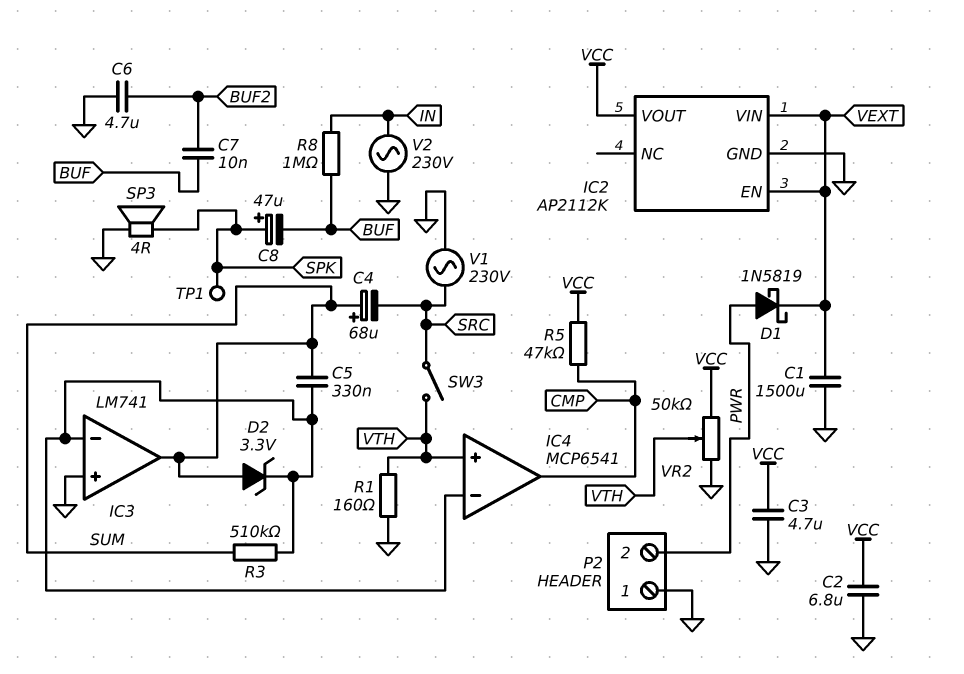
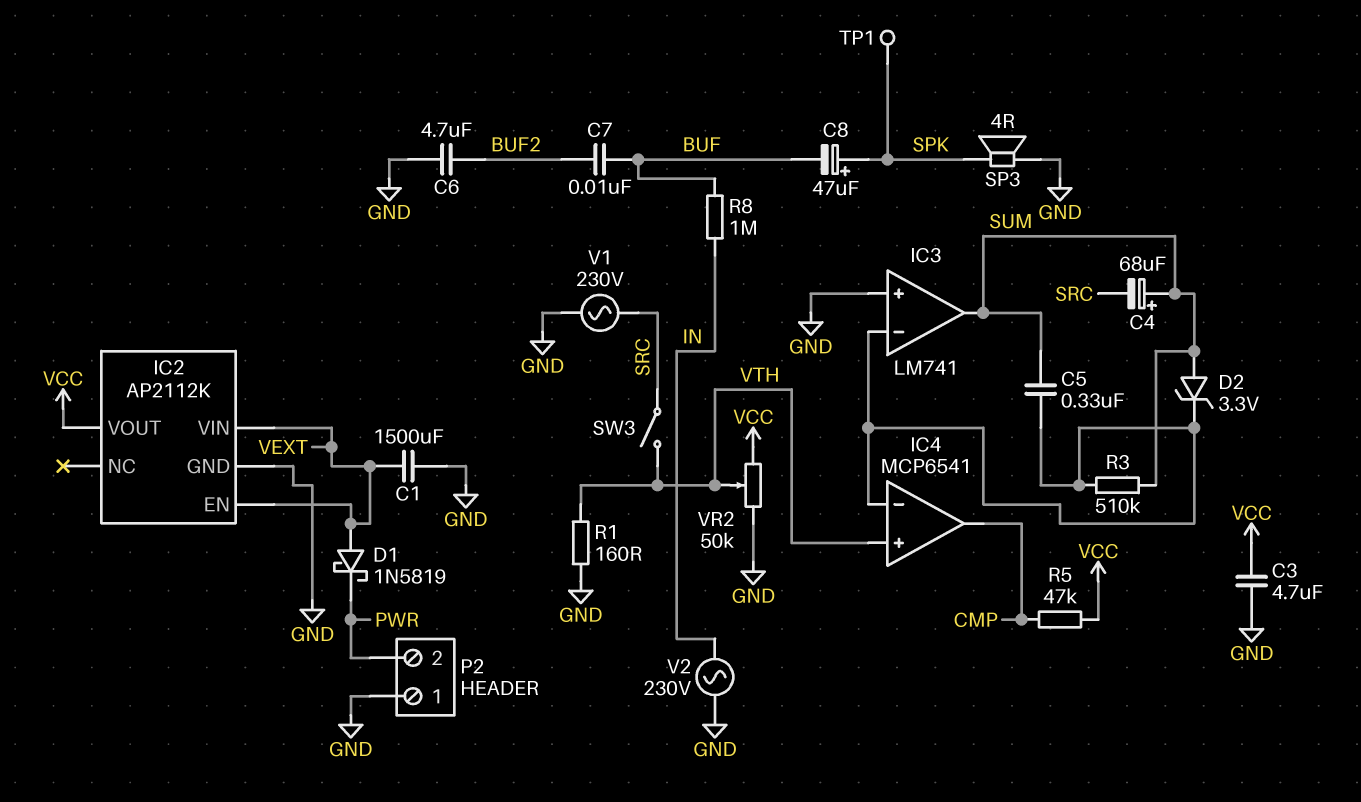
C2: 6.8uF (GND, VCC) -> none
D1: schottky 1N5819 (A PWR, K VEXT) -> schottky 1N5819 (A VEXT, K PWR)

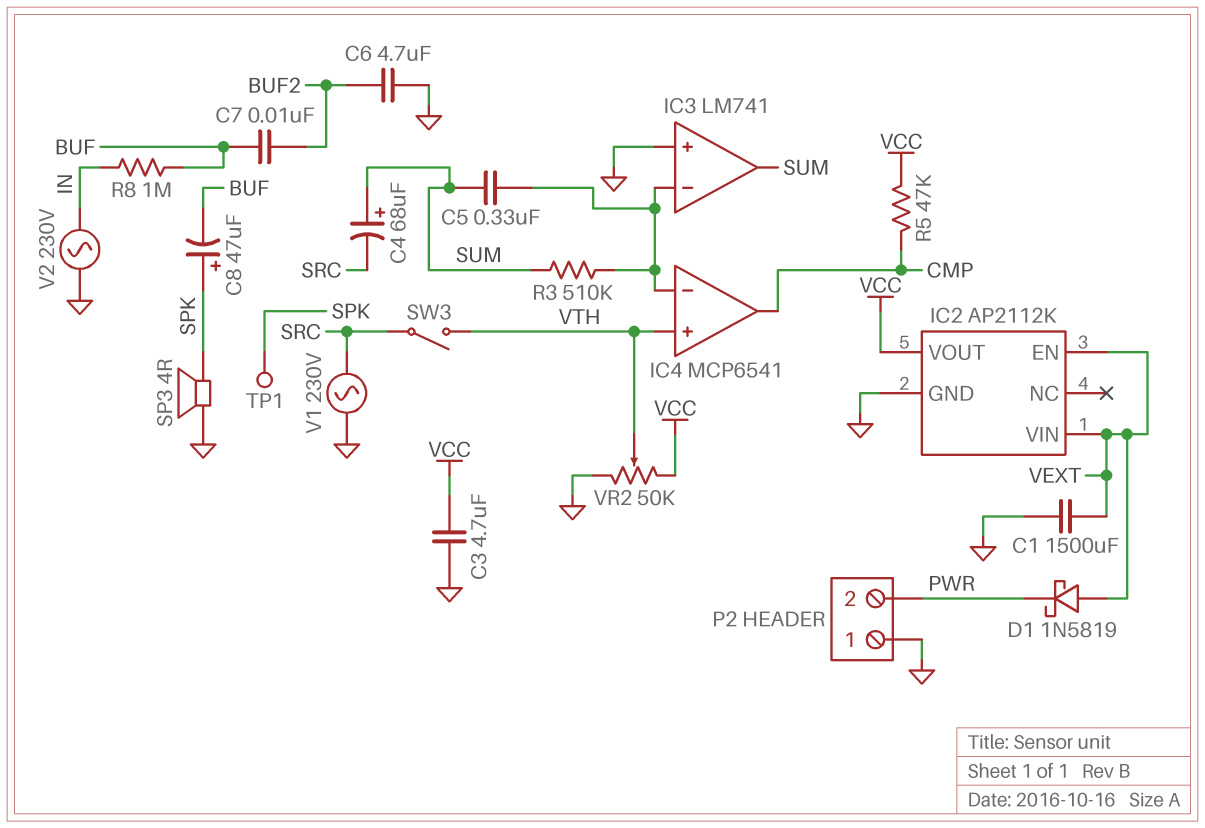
D2: zener 3.3V (A SUM, K IC3/in-) -> none
R1: 160 (GND, VTH) -> none

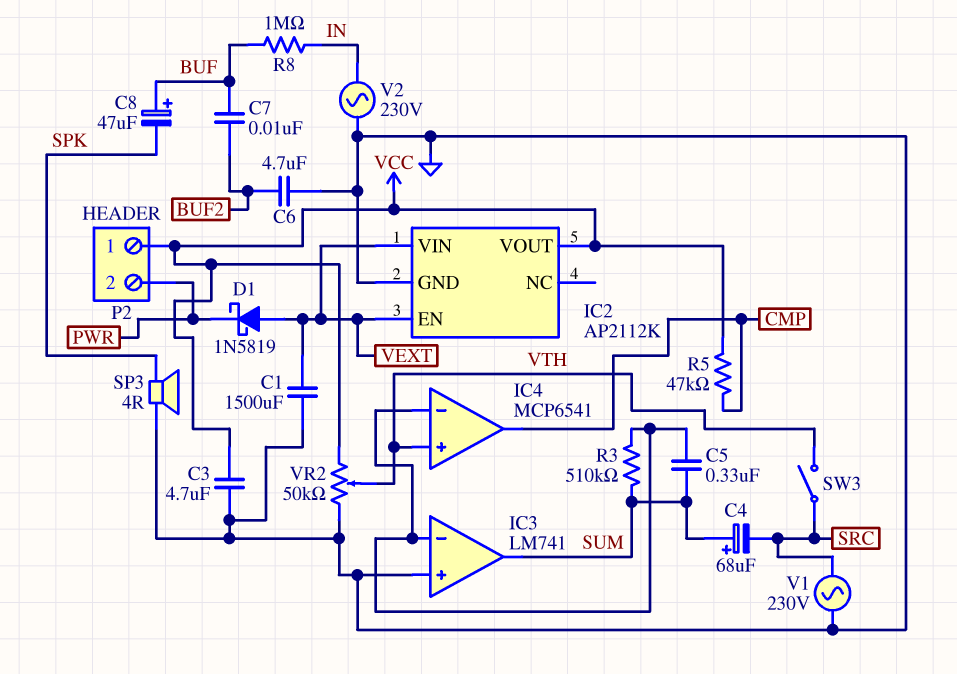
C8: 47uF (plus SPK, minus BUF) -> 47uF (plus BUF, minus SPK)
P2 pin 1: GND -> VCC
TP1: test point (SPK) -> none

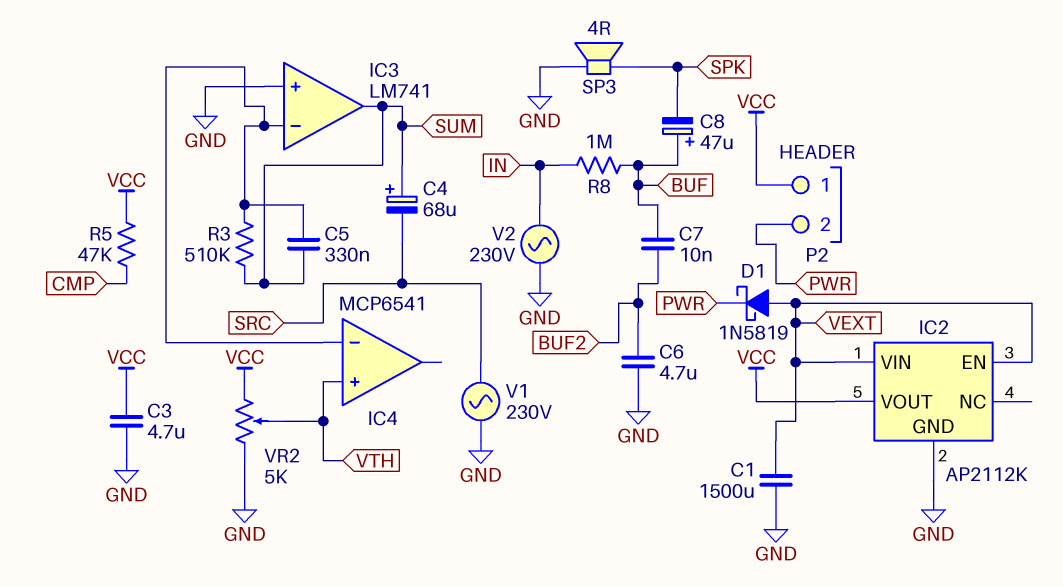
IC4 pin out: CMP -> none
SW3: switch (SRC, VTH) -> none
VR2: 50k (GND, VCC, wiper VTH) -> 5k (GND, VCC, wiper VTH)

